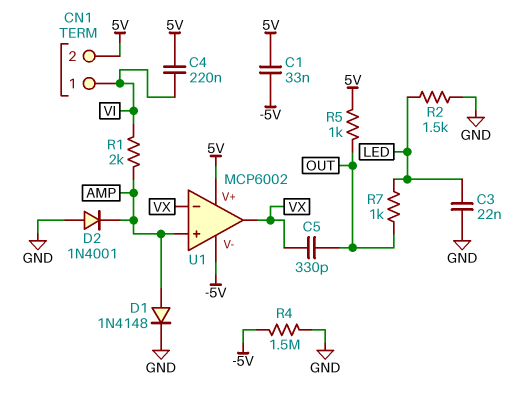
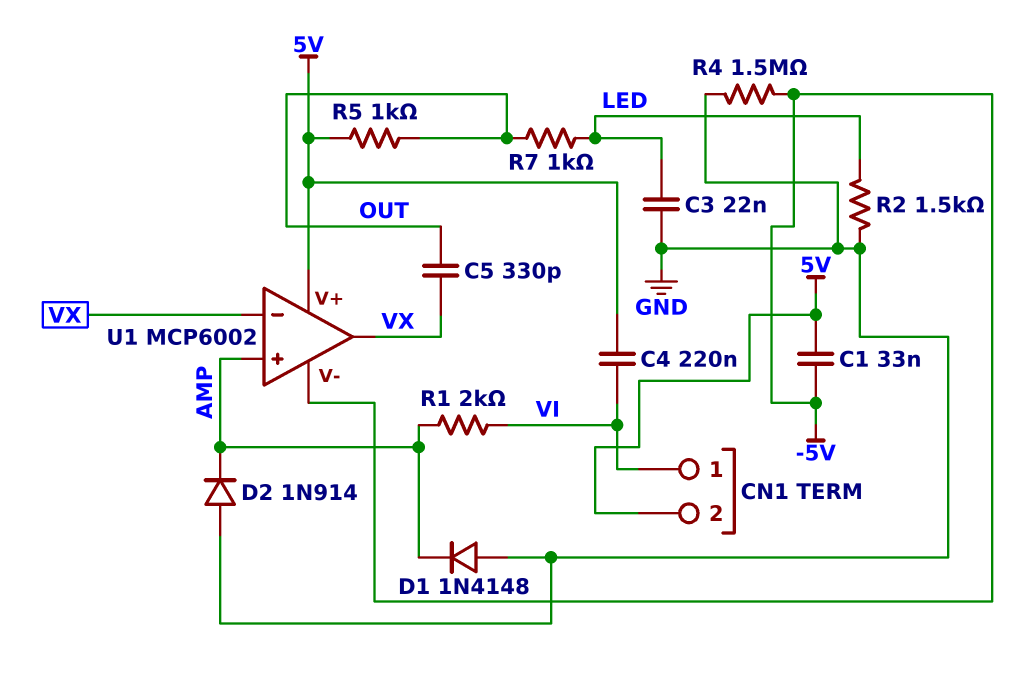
D1: diode 1N4148 (A AMP, K GND) -> diode 1N4148 (A GND, K AMP)
D2: diode 1N4001 (A GND, K AMP) -> diode 1N914 (A GND, K AMP)

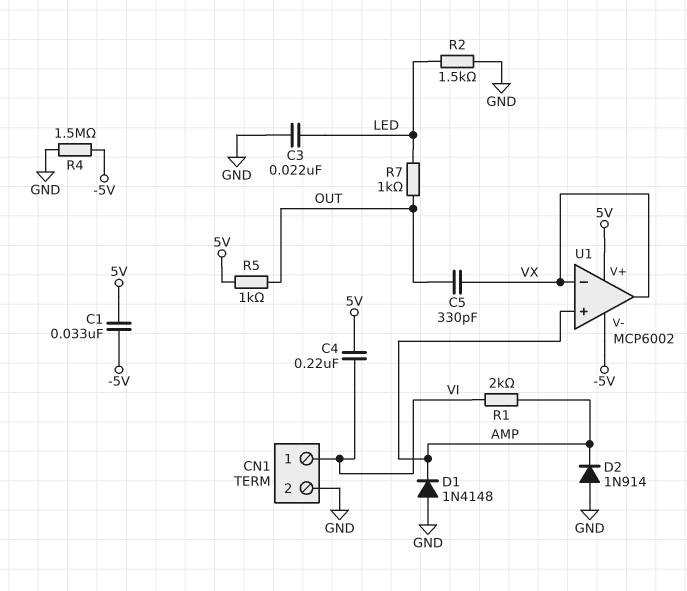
CN1 pin 2: 5V -> GND

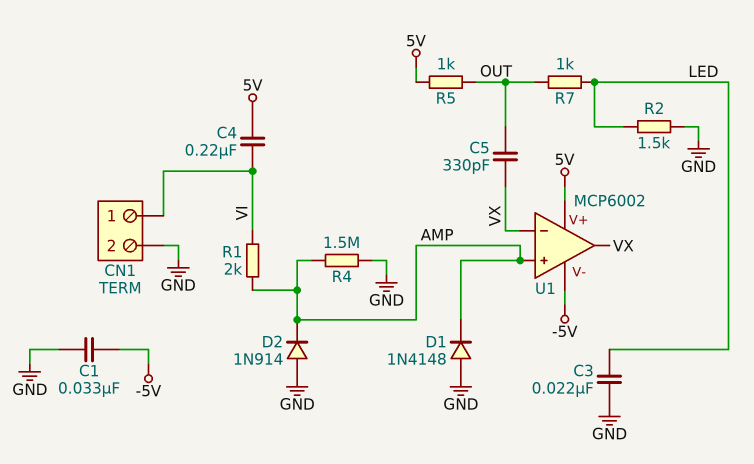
C1: 33nF (-5V, 5V) -> 33nF (-5V, GND)
R4: 1.5M (-5V, GND) -> 1.5M (AMP, GND)

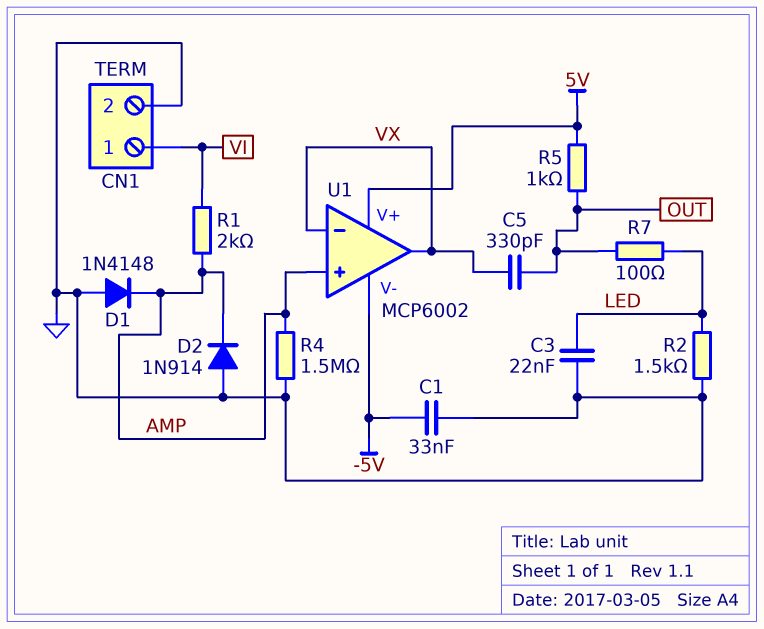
C4: 220nF (5V, VI) -> none
R7: 1k (LED, OUT) -> 100 (LED, OUT)

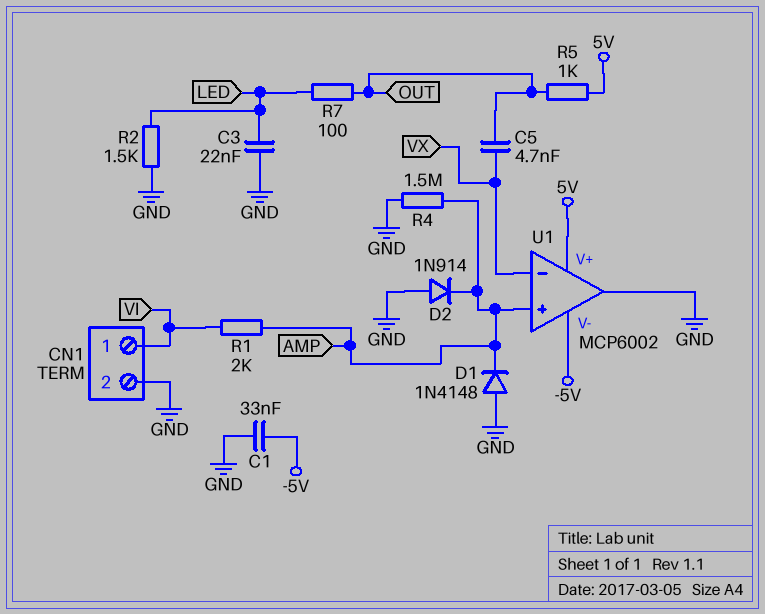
C5: 330pF (OUT, VX) -> 4.7nF (OUT, VX)
U1 pin out: VX -> GND

